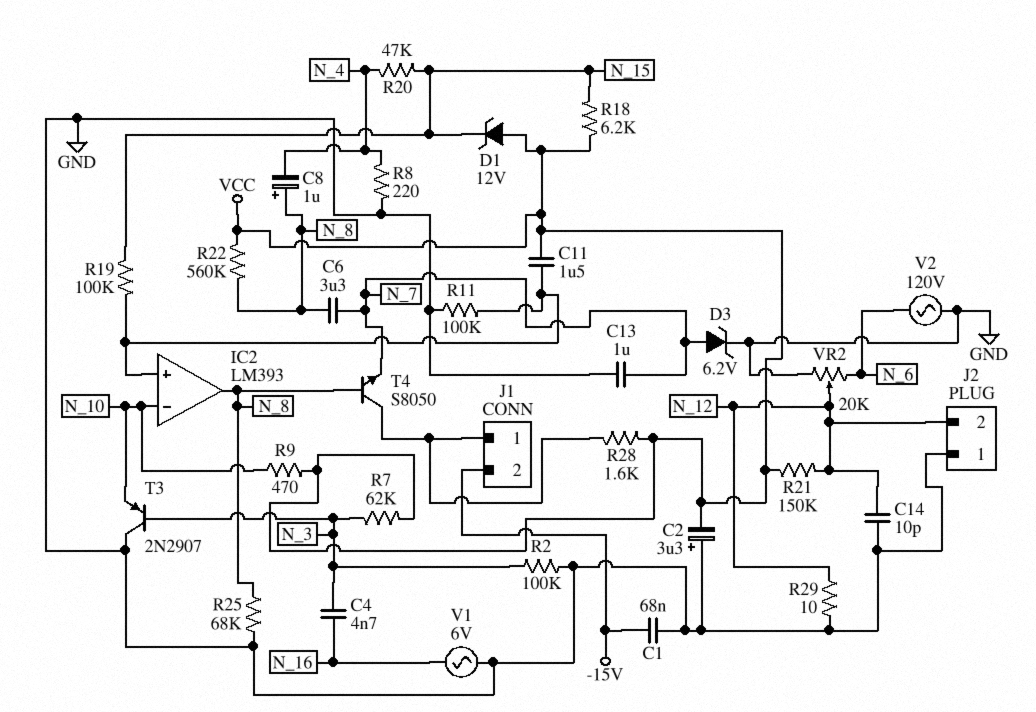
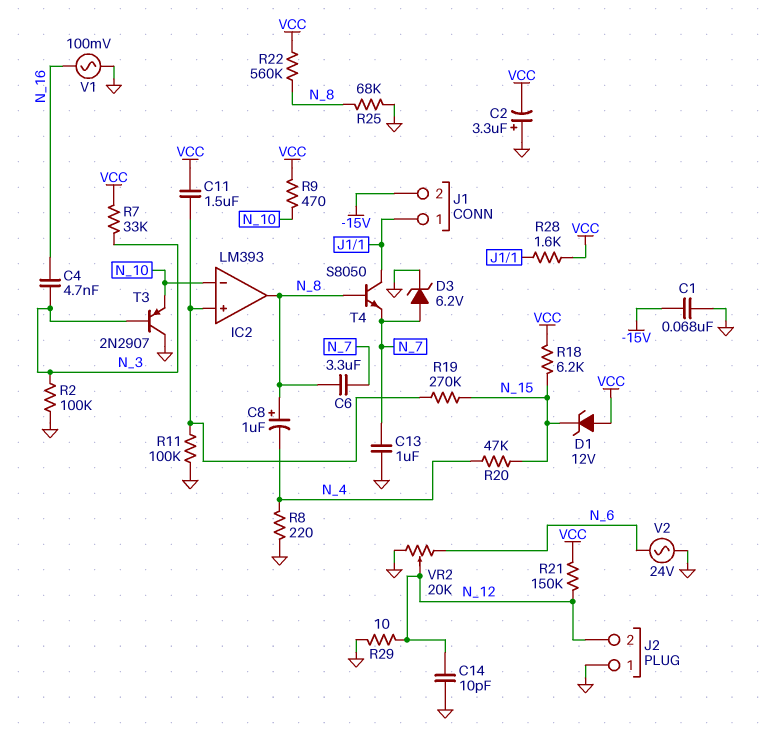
R7: 62k (N_3, VCC) -> 33k (N_3, VCC)
R19: 100k (IC2/in+, N_15) -> 270k (IC2/in+, N_15)
V1: AC 6V (GND, N_16) -> AC 100mV (GND, N_16)
V2: AC 120V (GND, N_6) -> AC 24V (GND, N_6)

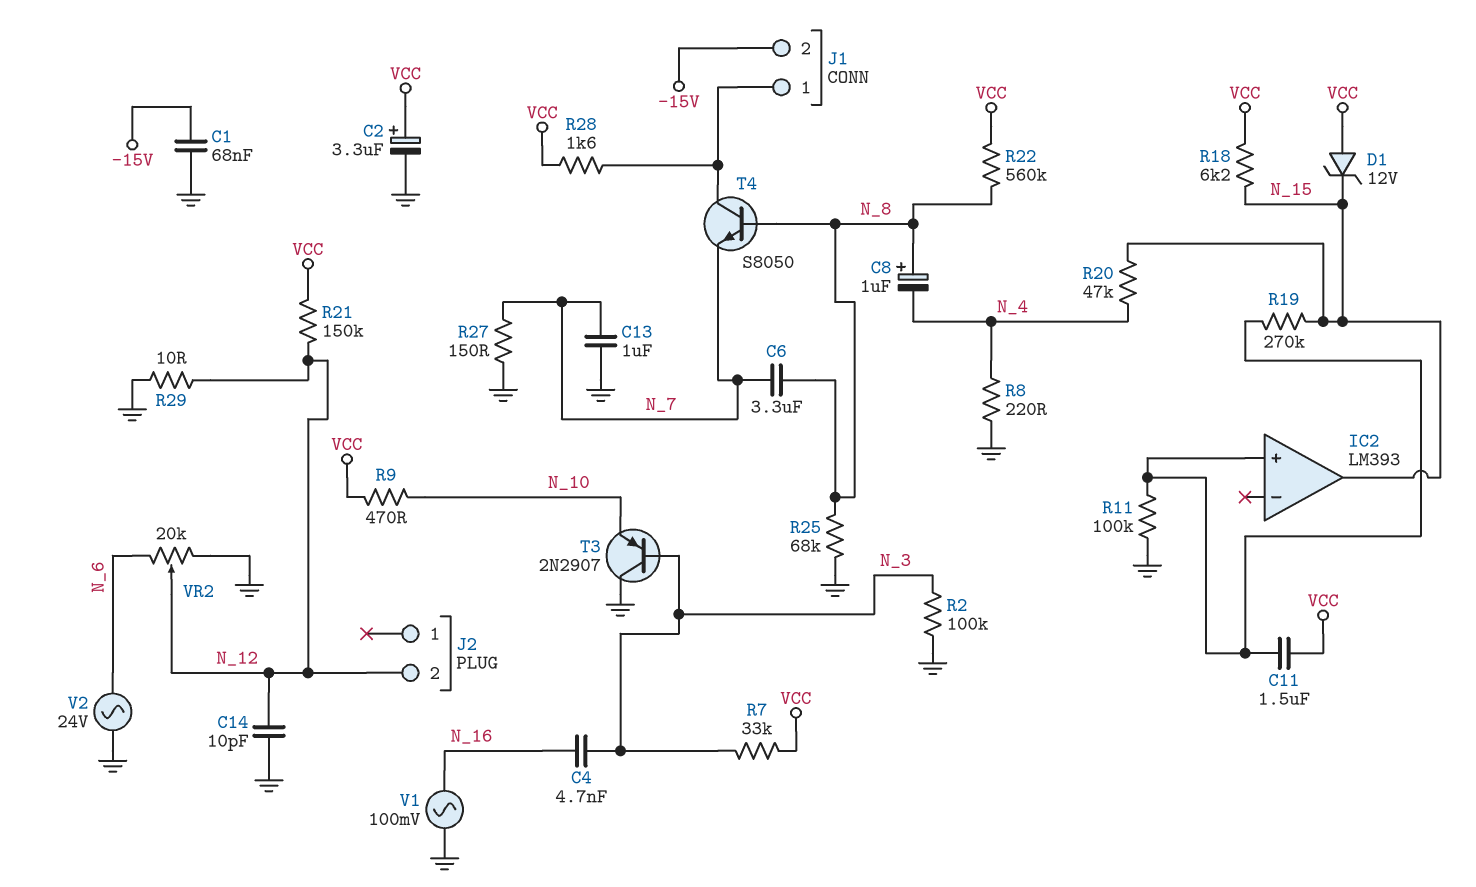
C2: 3.3uF (plus GND, minus VCC) -> 3.3uF (plus VCC, minus GND)
D3: zener 6.2V (A N_7, K GND) -> none
IC2 pin in-: N_10 -> none
IC2 pin out: N_8 -> N_15
J2 pin 1: GND -> none
R27: none -> 150 (GND, N_7)

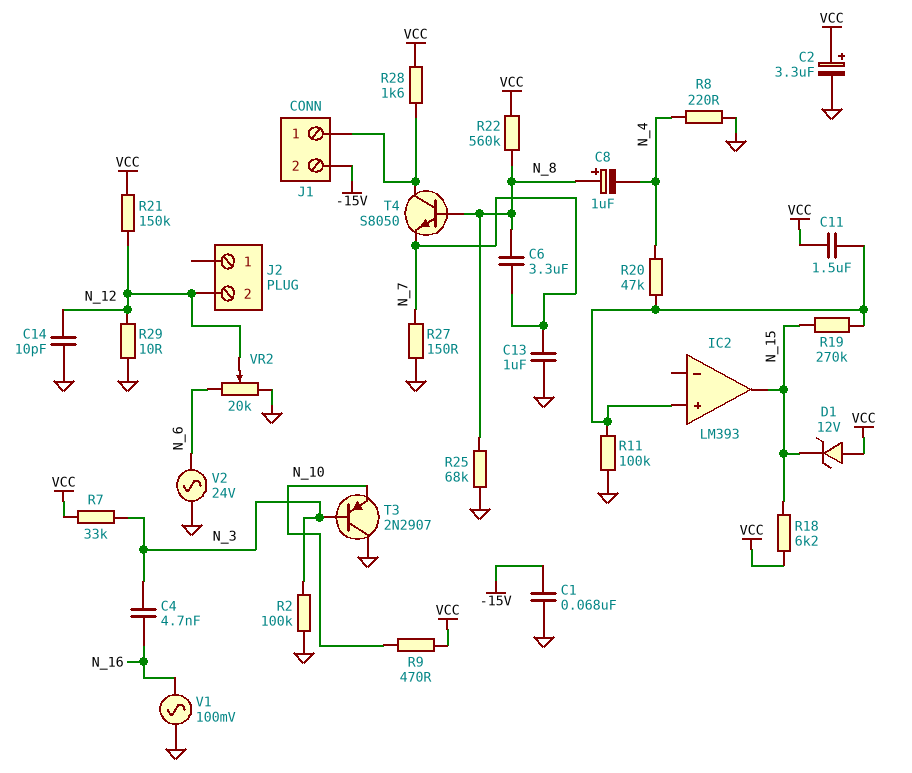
R20: 47k (N_4, N_15) -> 47k (IC2/in+, N_4)

